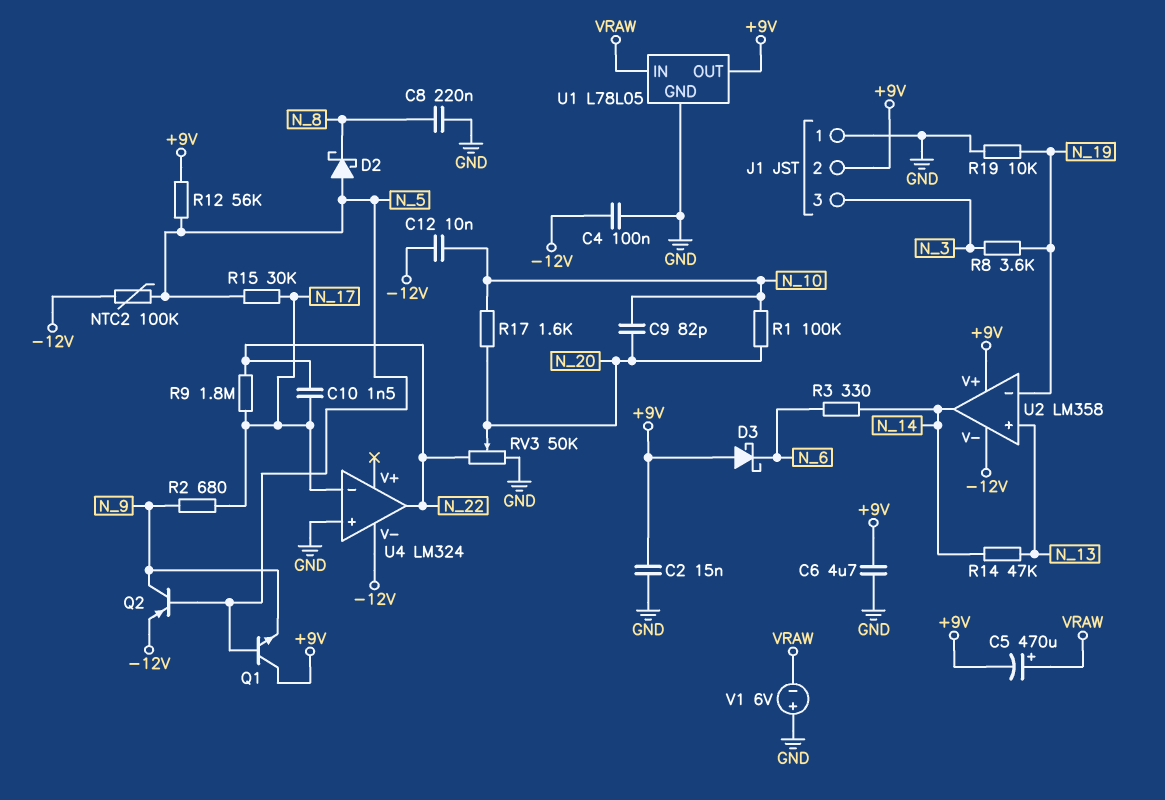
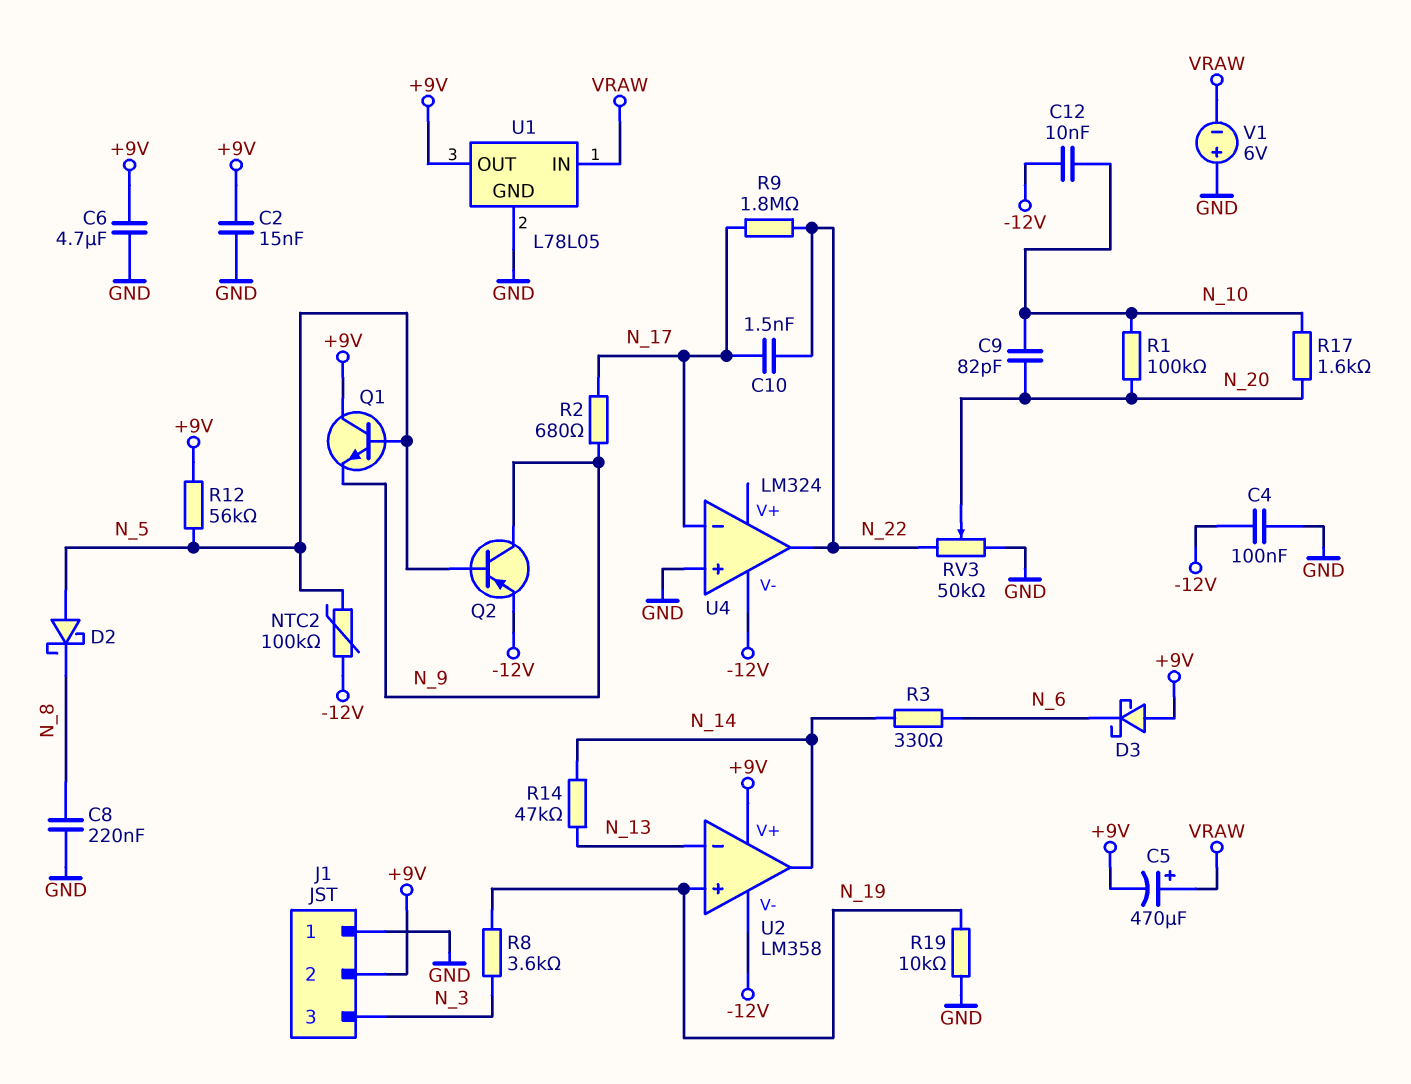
R15: 30k (N_5, N_17) -> none
U2 pin in+: N_13 -> N_19
U2 pin in-: N_19 -> N_13

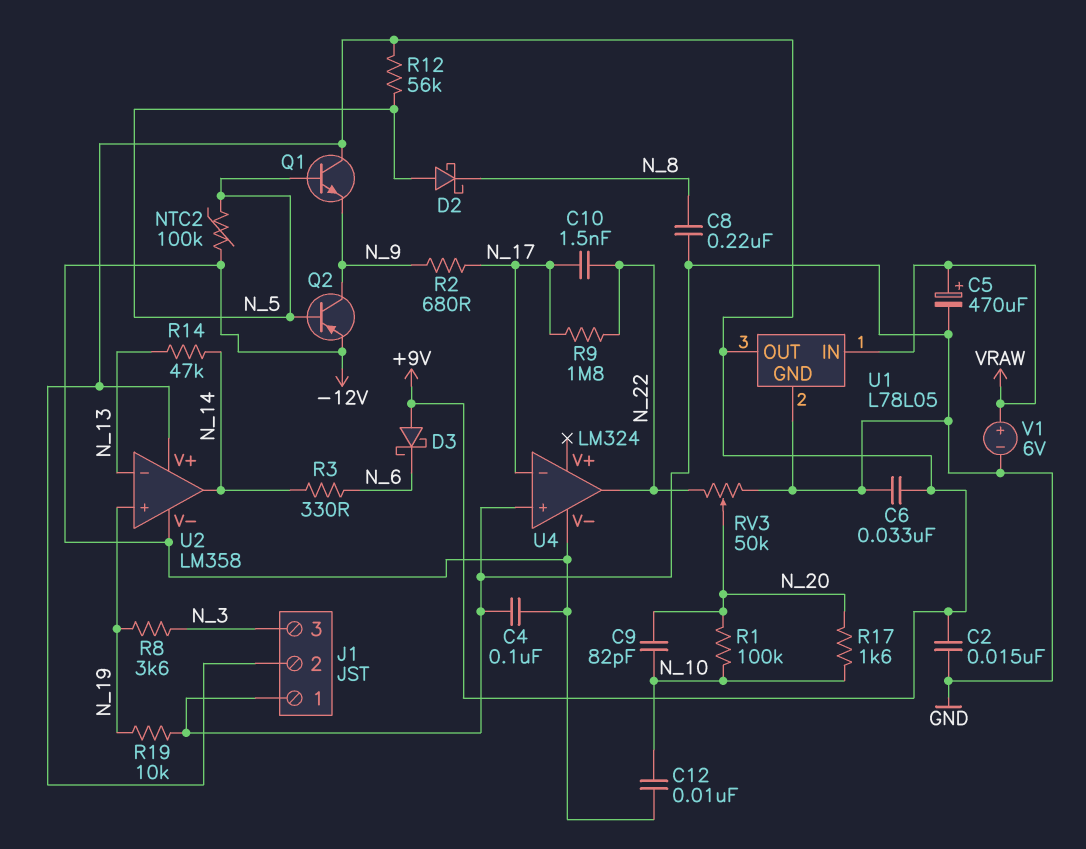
C5: 470uF (plus VRAW, minus +9V) -> 470uF (plus VRAW, minus GND)
C6: 4.7uF (+9V, GND) -> 33nF (+9V, GND)
V1: 6V (plus GND, minus VRAW) -> 6V (plus VRAW, minus GND)

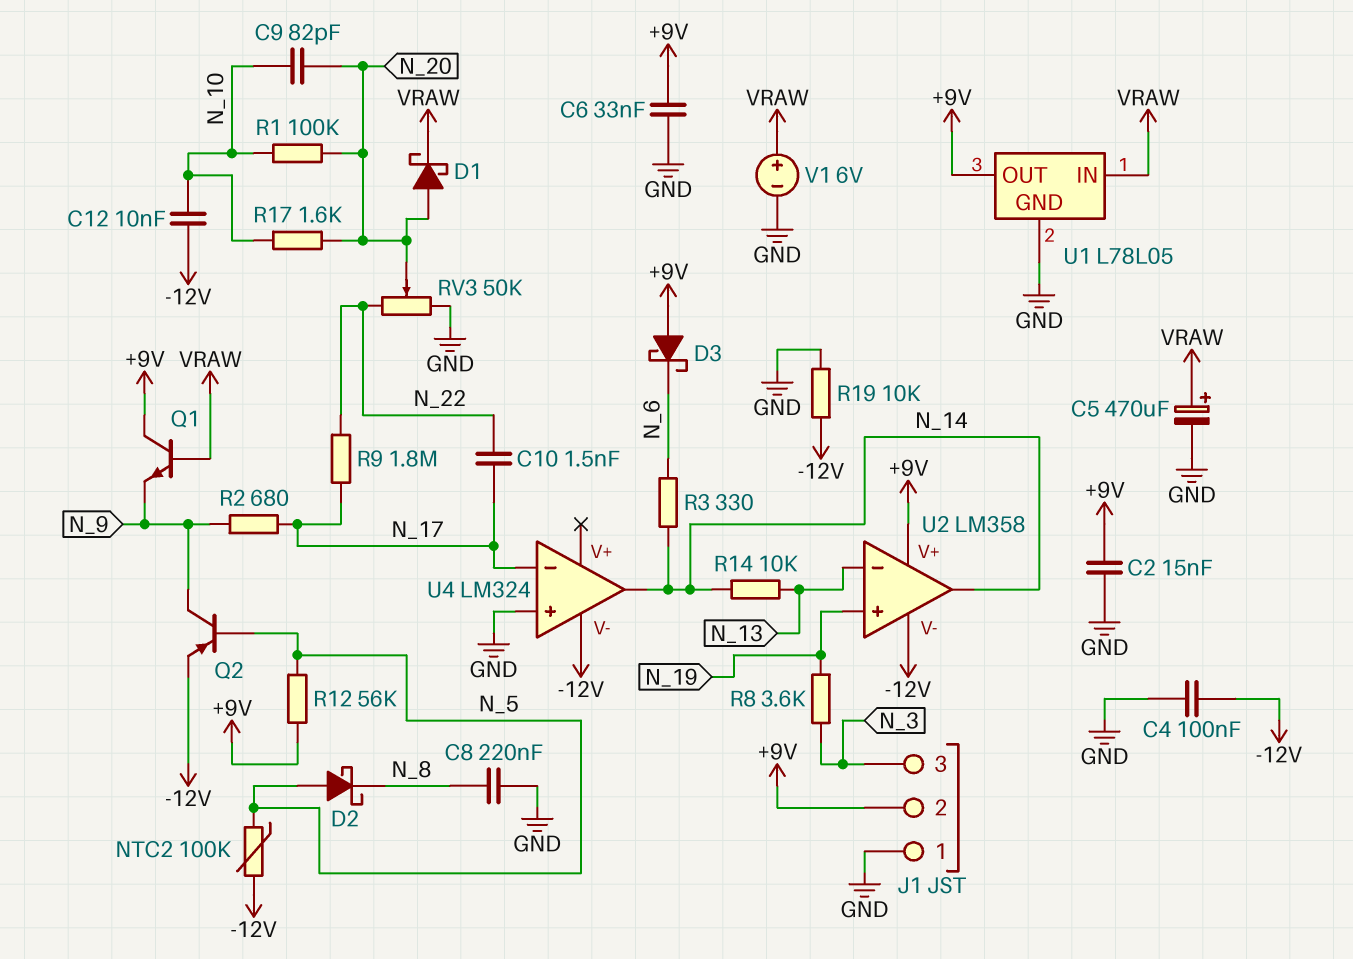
D1: none -> schottky (A N_20, K VRAW)
Q1: NPN (B N_5, C +9V, E N_9) -> NPN (B VRAW, C +9V, E N_9)
R14: 47k (N_13, N_14) -> 10k (N_13, N_14)
R19: 10k (GND, N_19) -> 10k (-12V, GND)
U4 pin out: N_22 -> N_14

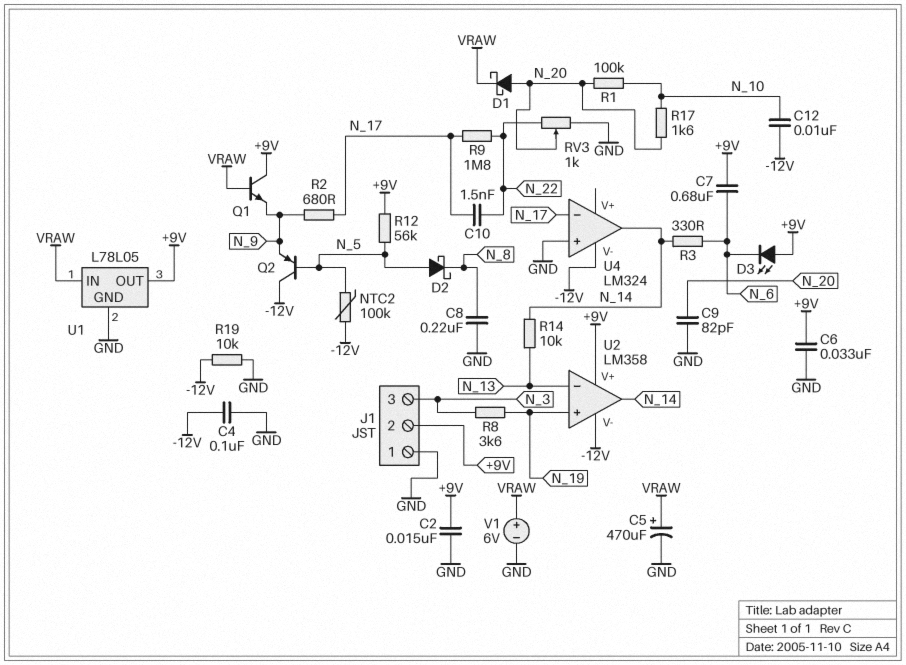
C7: none -> 680nF (+9V, N_6)
C9: 82pF (N_10, N_20) -> 82pF (GND, N_20)
D3: schottky (A +9V, K N_6) -> LED (A +9V, K N_6)
Q2: PNP (B N_5, C N_9, E -12V) -> PNP (B N_5, C -12V, E N_9)
RV3: 50k (GND, N_22, wiper N_20) -> 1k (GND, N_22, wiper N_20)

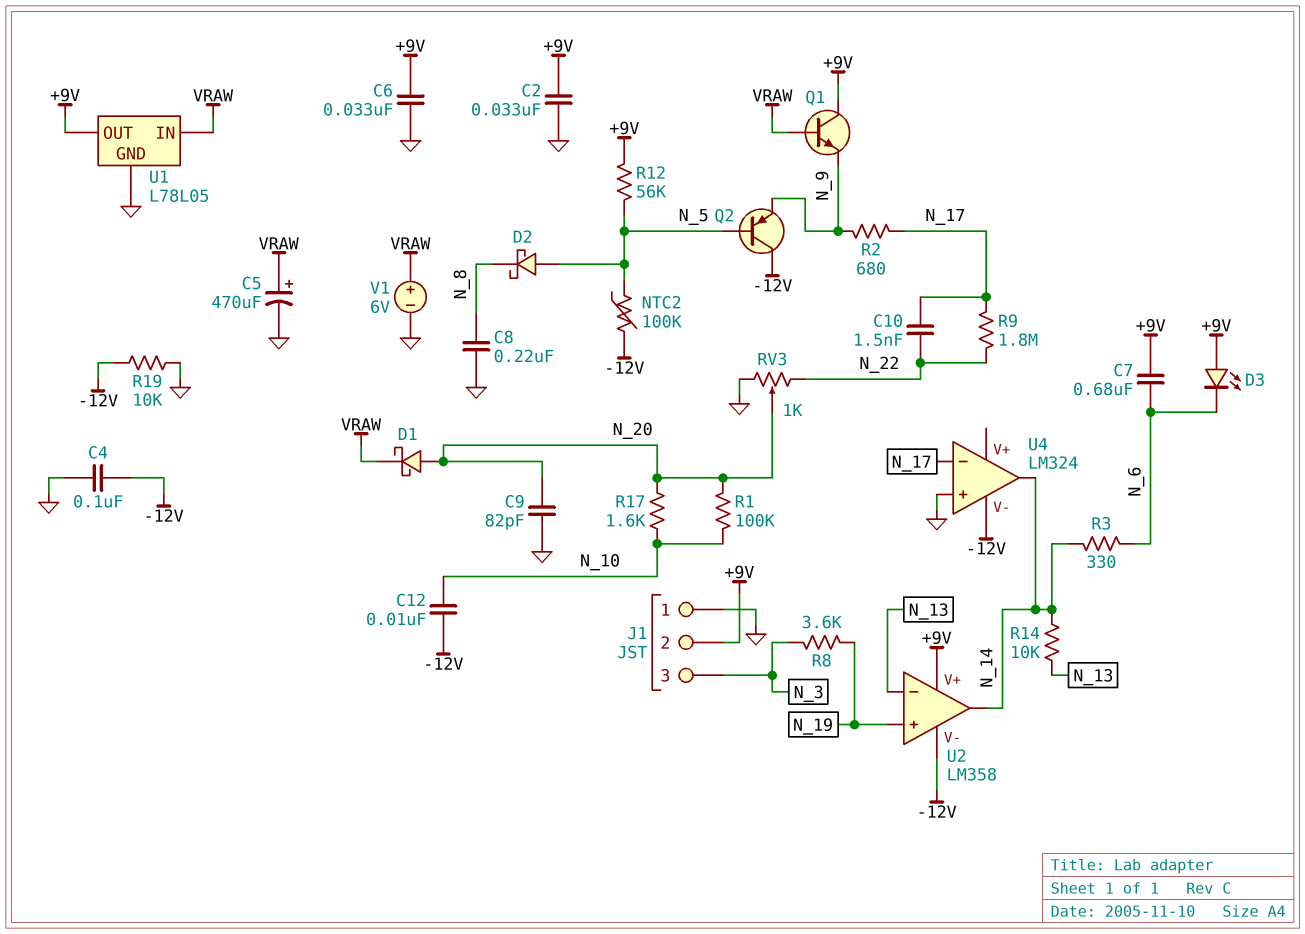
C2: 15nF (+9V, GND) -> 33nF (+9V, GND)

